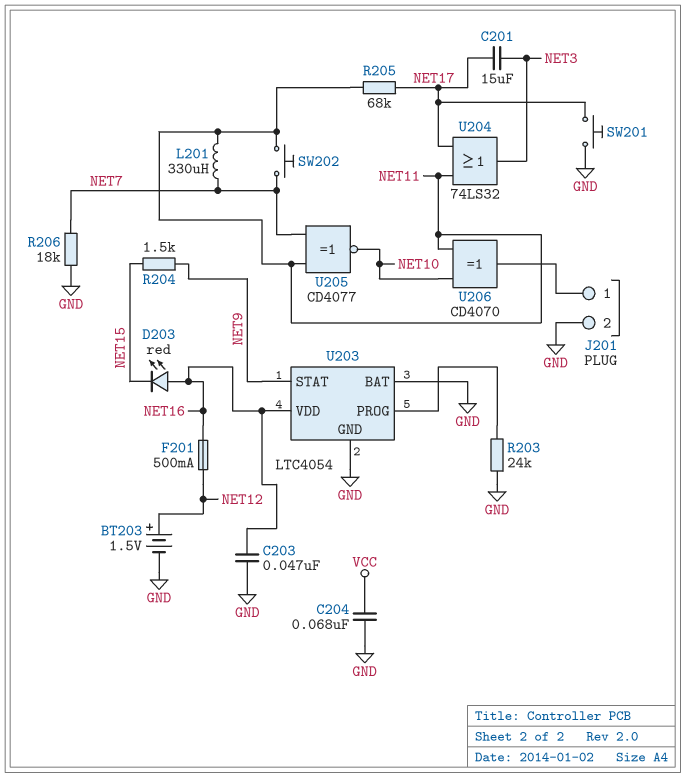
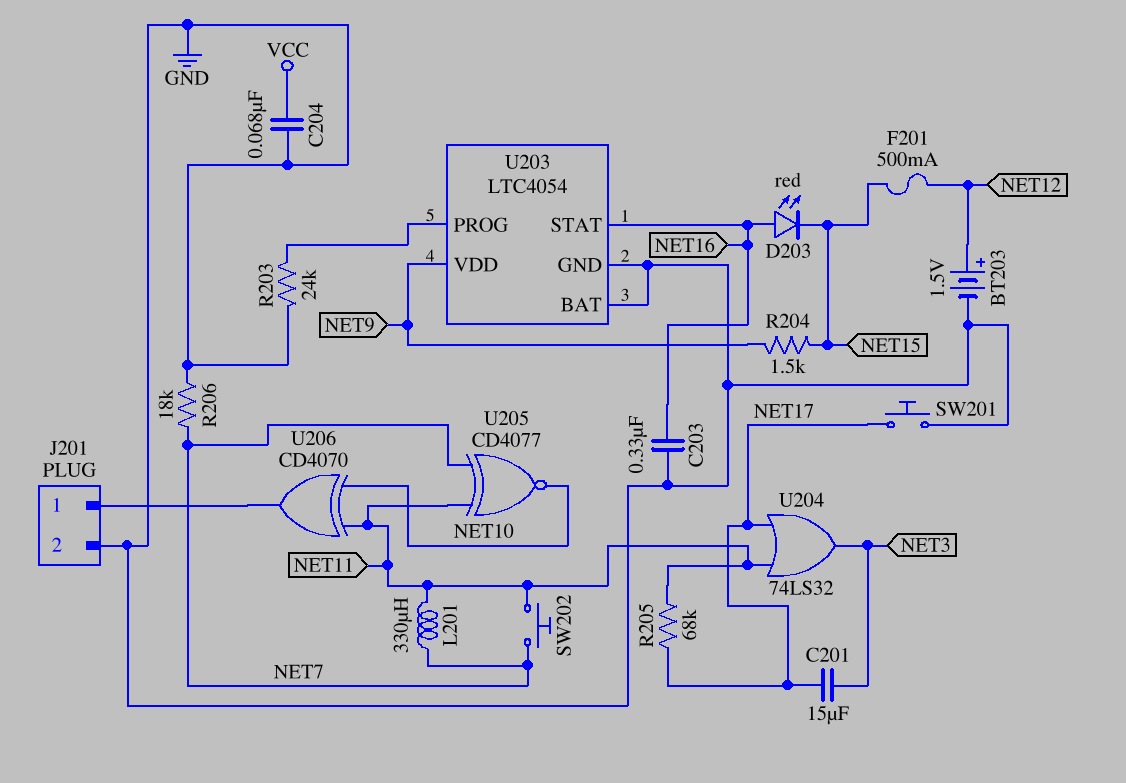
C203: 47nF (GND, NET16) -> 330nF (GND, NET16)
F201: 500mA (NET12, NET16) -> 500mA (NET12, NET15)
U203 pin STAT: NET9 -> NET16
U203 pin VDD: NET16 -> NET9

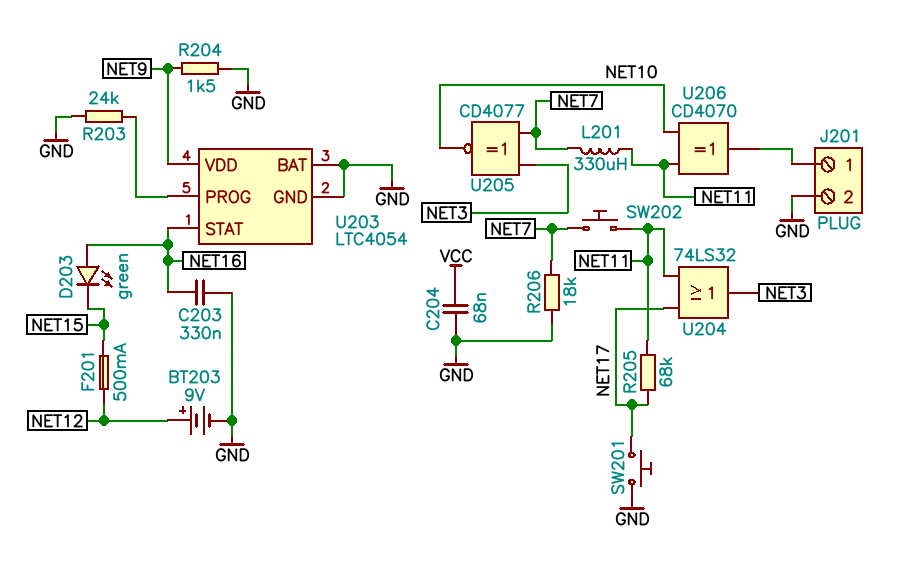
BT203: 1.5V (plus NET12, minus GND) -> 9V (plus NET12, minus GND)
C201: 15uF (NET3, NET17) -> none
D203: LED red (A NET16, K NET15) -> LED green (A NET16, K NET15)
R204: 1.5k (NET9, NET15) -> 1.5k (GND, NET9)
U205: XNOR CD4077 (in NET7, in NET11, out NET10) -> XNOR CD4077 (in NET3, in NET7, out NET10)

